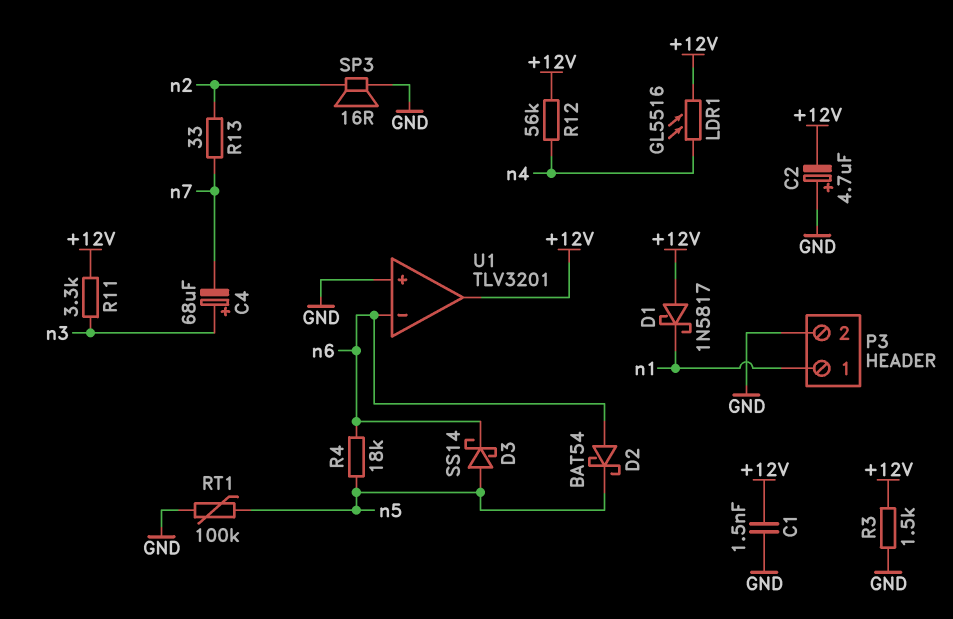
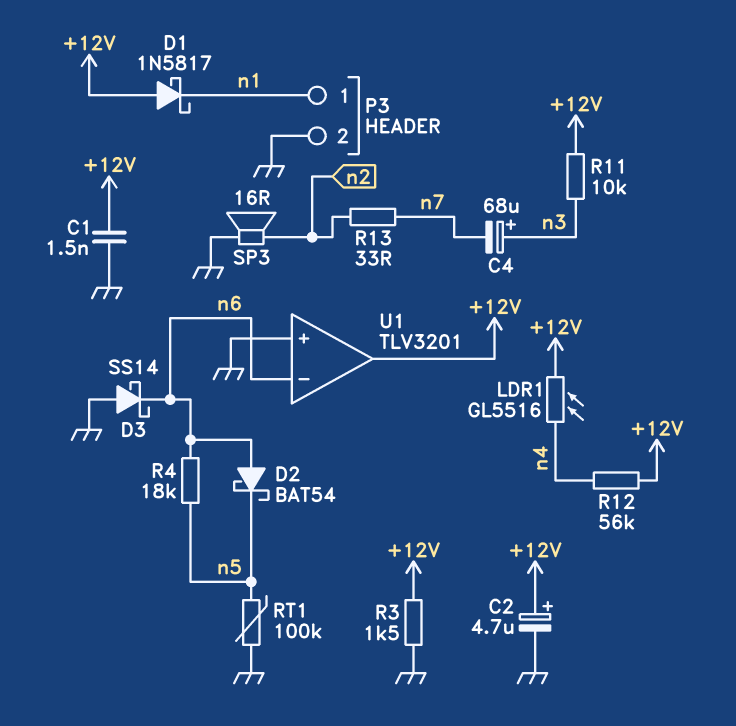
C2: 4.7uF (plus GND, minus +12V) -> 4.7uF (plus +12V, minus GND)
D3: schottky SS14 (A n5, K n6) -> schottky SS14 (A GND, K n6)
R11: 3.3k (+12V, n3) -> 10k (+12V, n3)

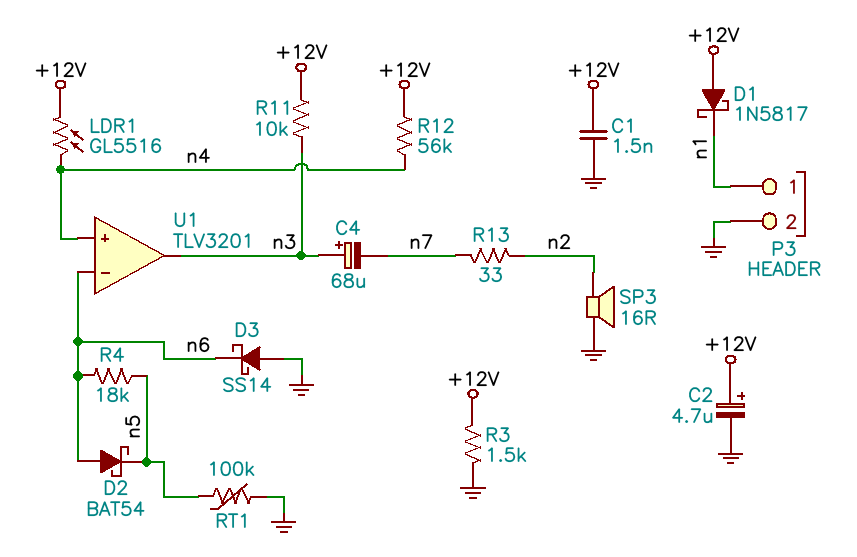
U1 pin in+: GND -> n4
U1 pin out: +12V -> n3

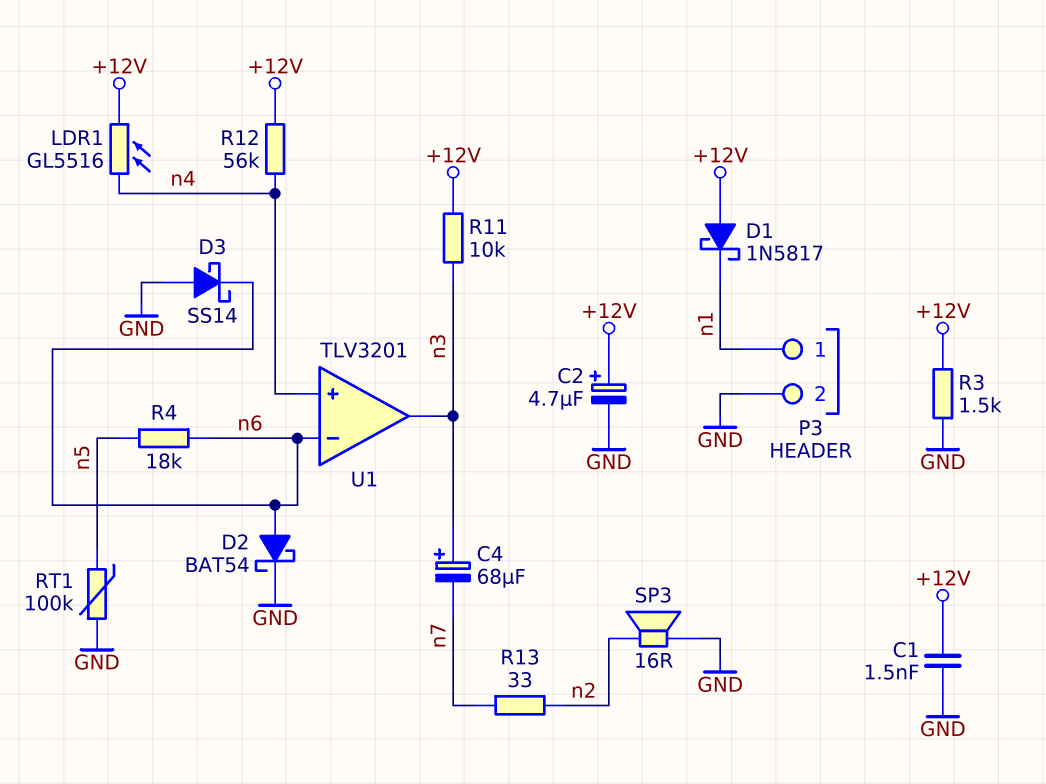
D2: schottky BAT54 (A n6, K n5) -> schottky BAT54 (A n6, K GND)

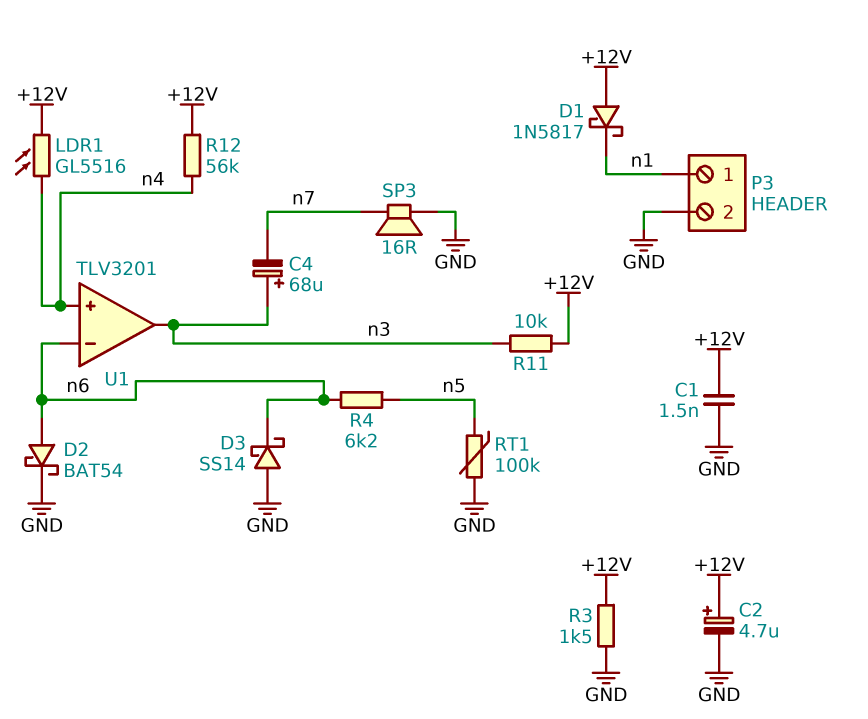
R4: 18k (n5, n6) -> 6.2k (n5, n6)
R13: 33 (n2, n7) -> none
SP3: speaker 16R (GND, n2) -> speaker 16R (GND, n7)

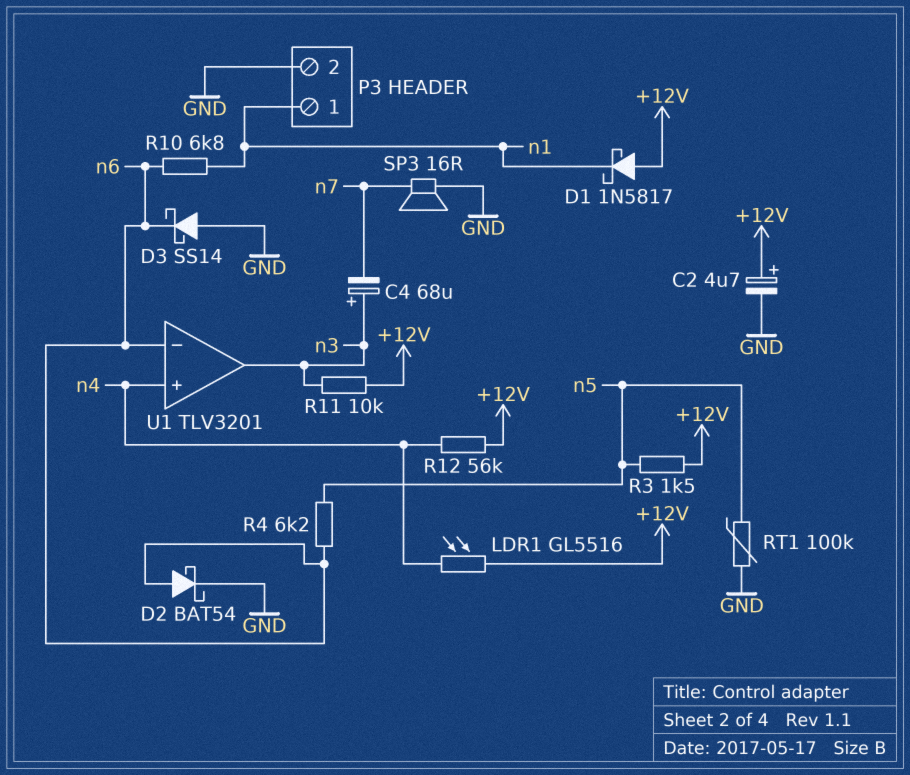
C1: 1.5nF (+12V, GND) -> none
R3: 1.5k (+12V, GND) -> 1.5k (+12V, n5)
R10: none -> 6.8k (n1, n6)

